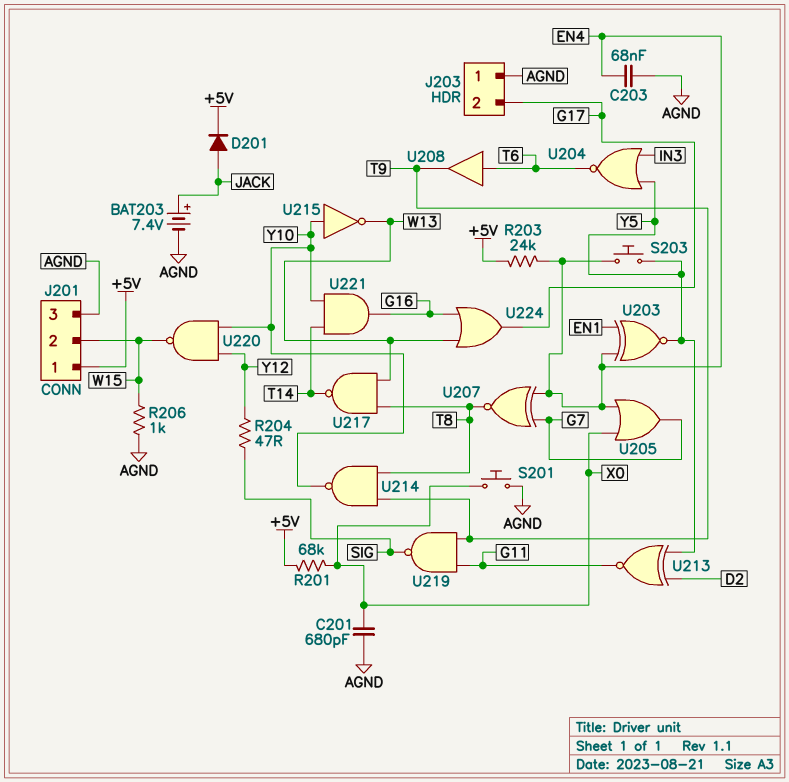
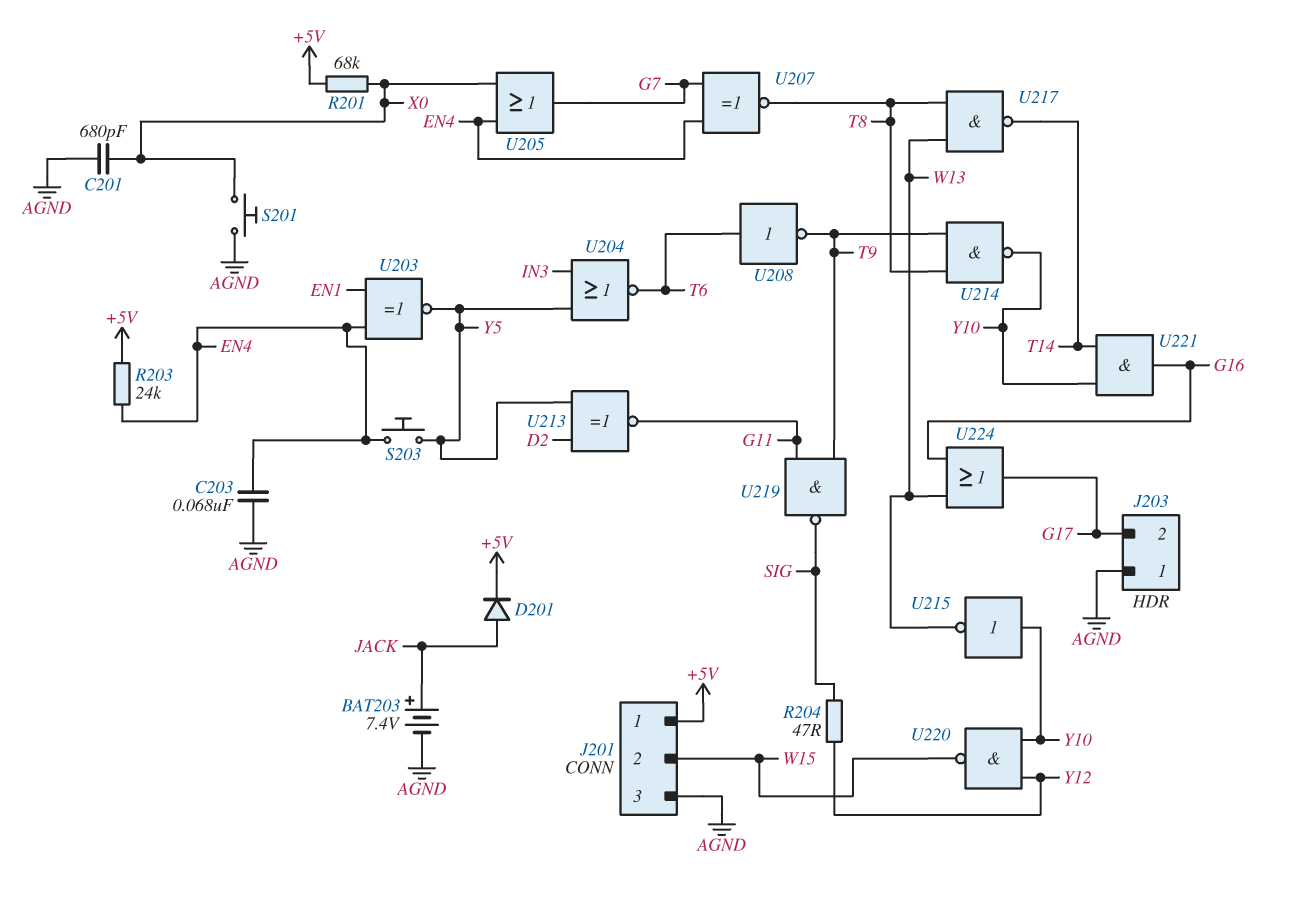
R206: 1k (AGND, W15) -> none
U208: buffer (in T6, out T9) -> NOT (in T6, out T9)

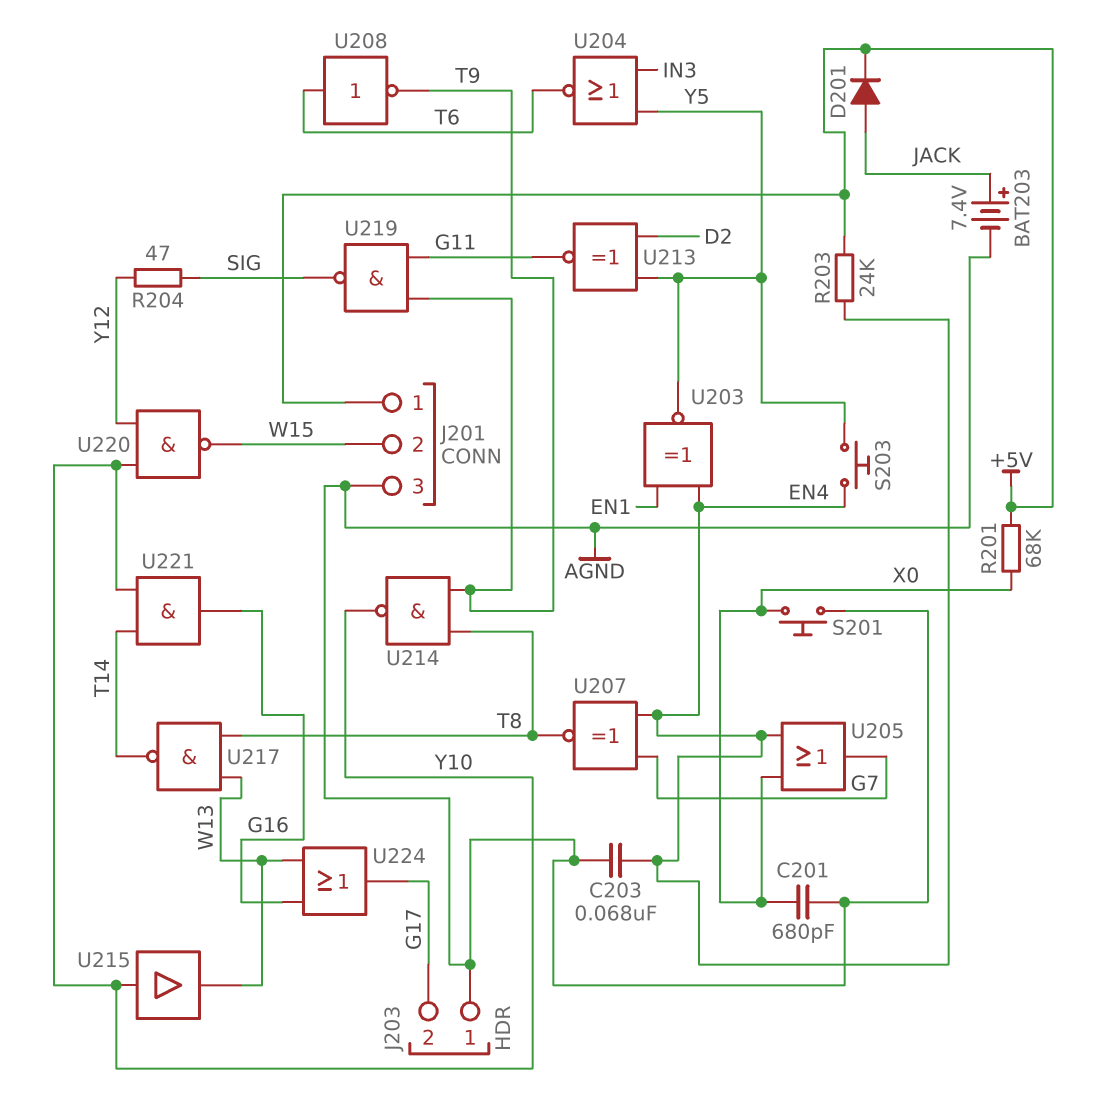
U215: NOT (in Y10, out W13) -> buffer (in Y10, out W13)

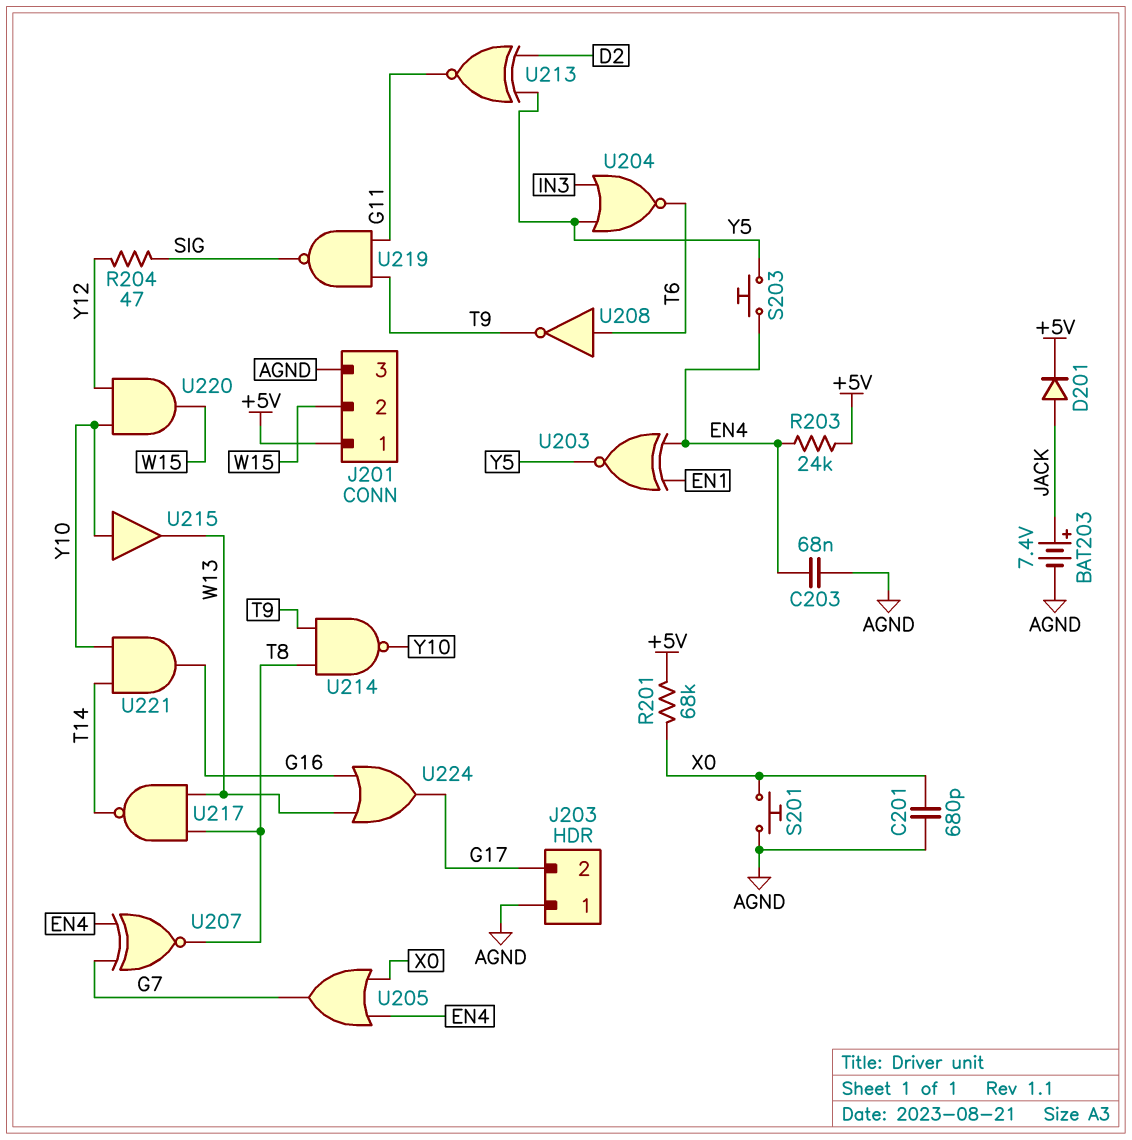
U220: NAND (in Y10, in Y12, out W15) -> AND (in Y10, in Y12, out W15)

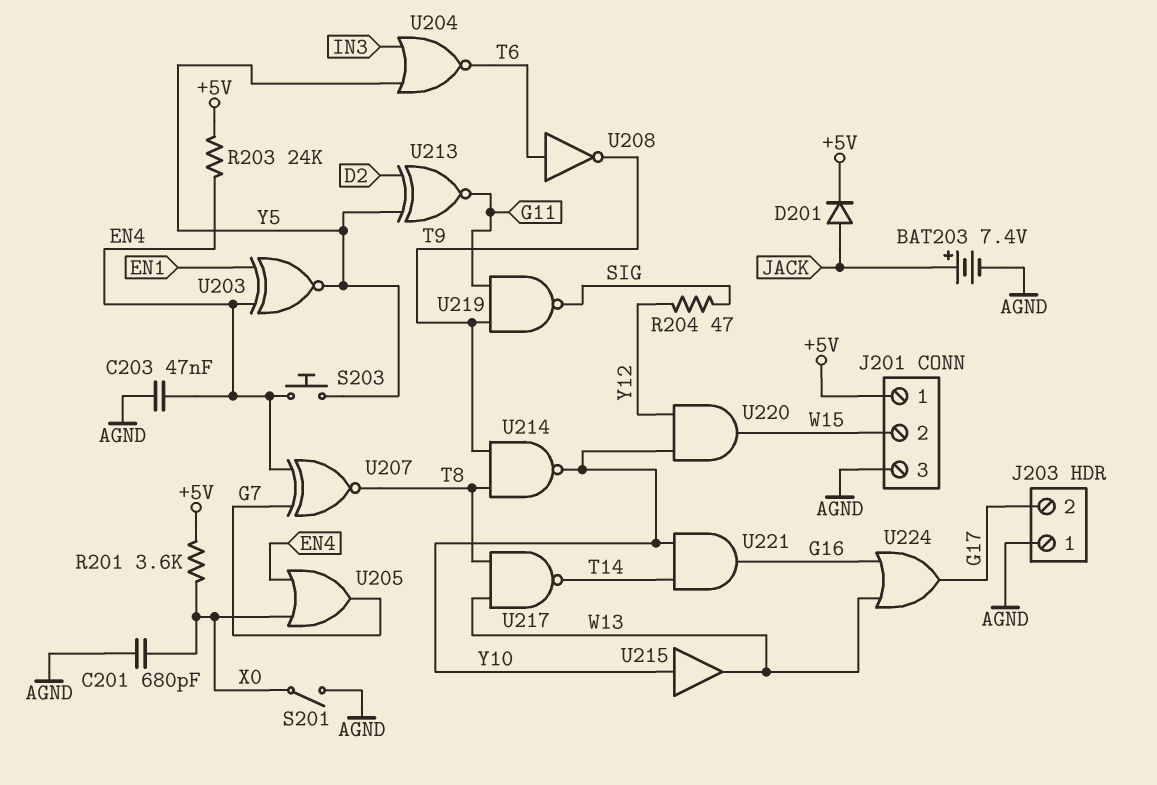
C203: 68nF (AGND, EN4) -> 47nF (AGND, EN4)
R201: 68k (+5V, X0) -> 3.6k (+5V, X0)
S201: button (AGND, X0) -> switch (AGND, X0)

